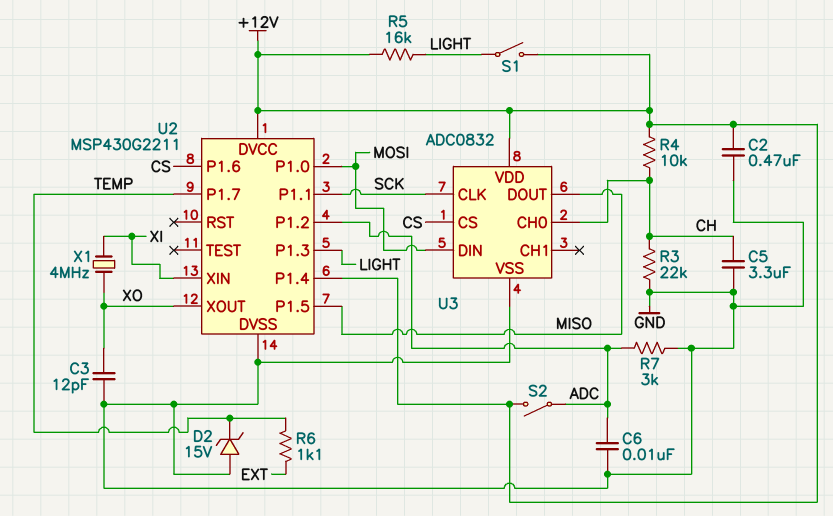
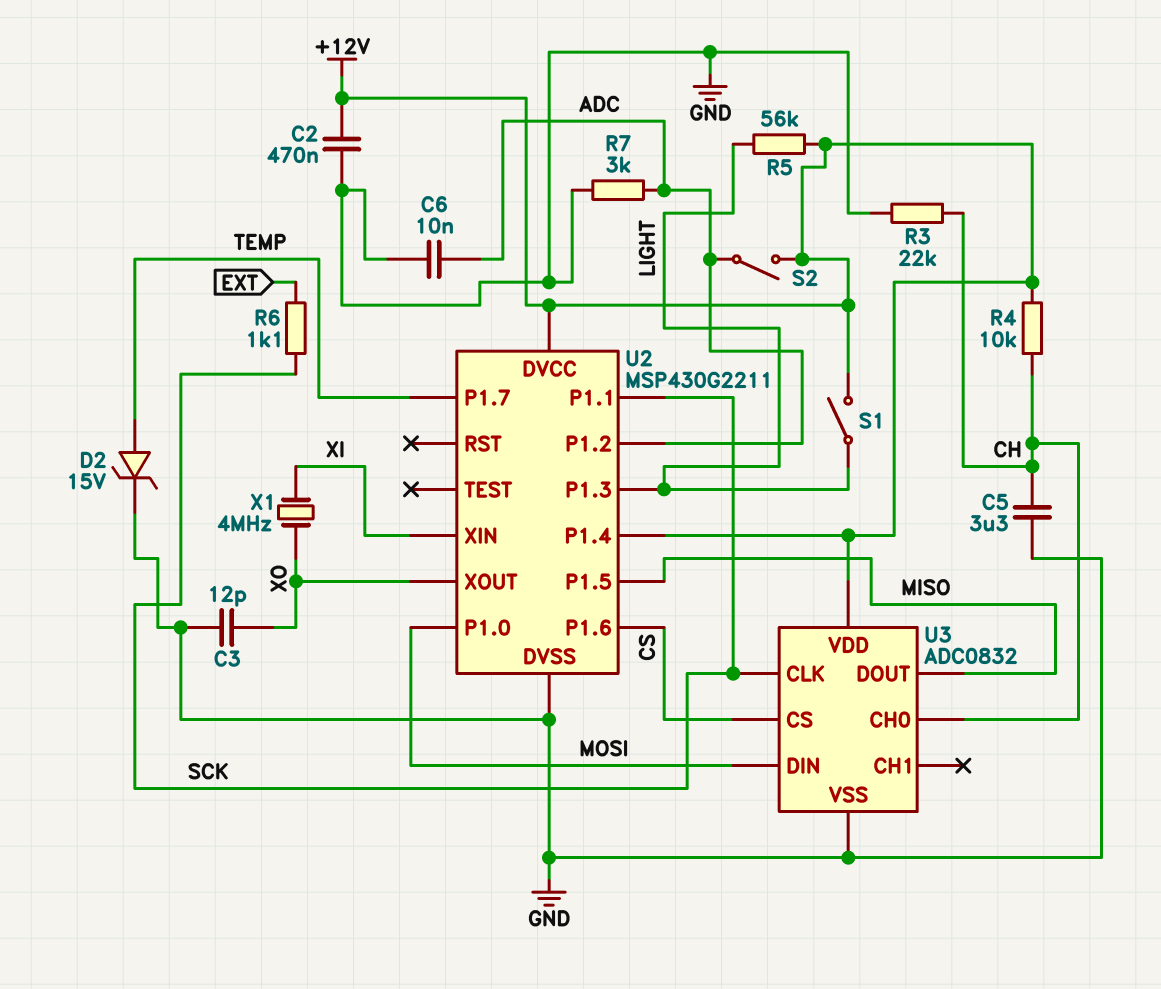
D2: zener 15V (A GND, K TEMP) -> zener 15V (A TEMP, K GND)
R5: 16k (+12V, LIGHT) -> 56k (+12V, LIGHT)
R6: 1.1k (EXT, TEMP) -> 1.1k (EXT, SCK)

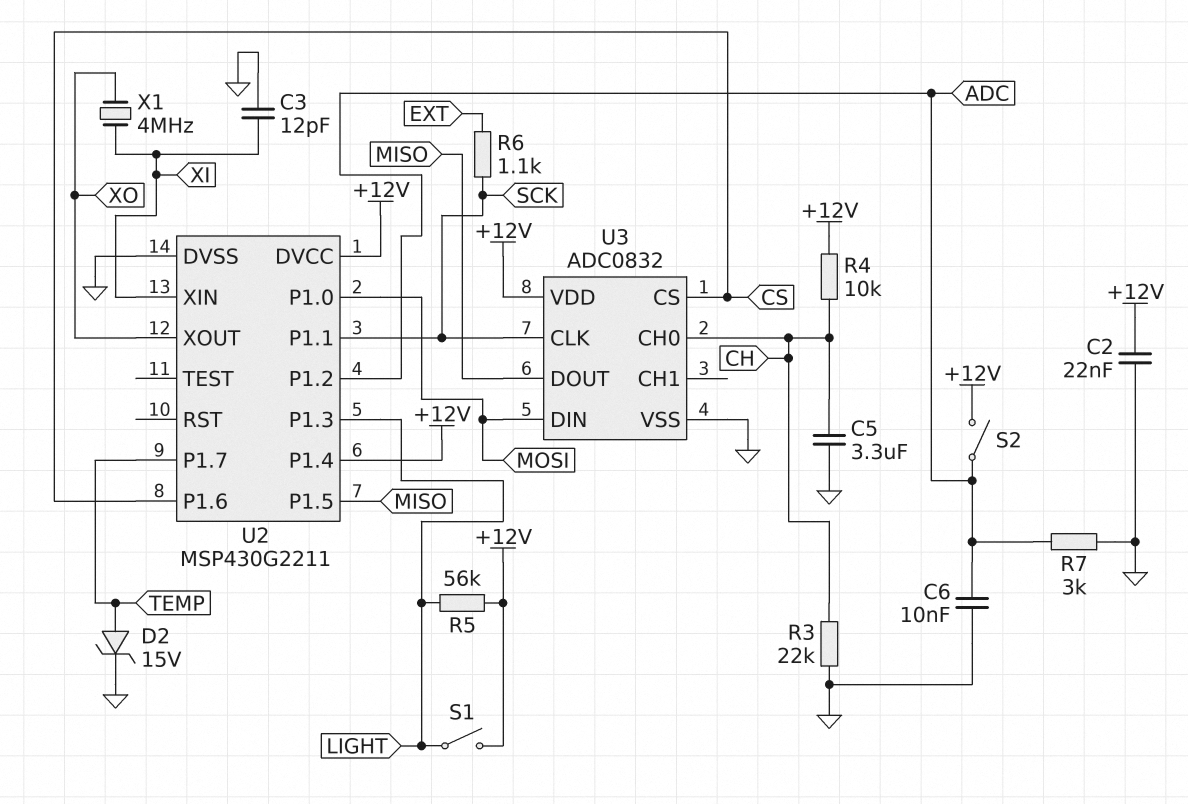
C2: 470nF (+12V, GND) -> 22nF (+12V, GND)
C3: 12pF (GND, XO) -> 12pF (GND, XI)

